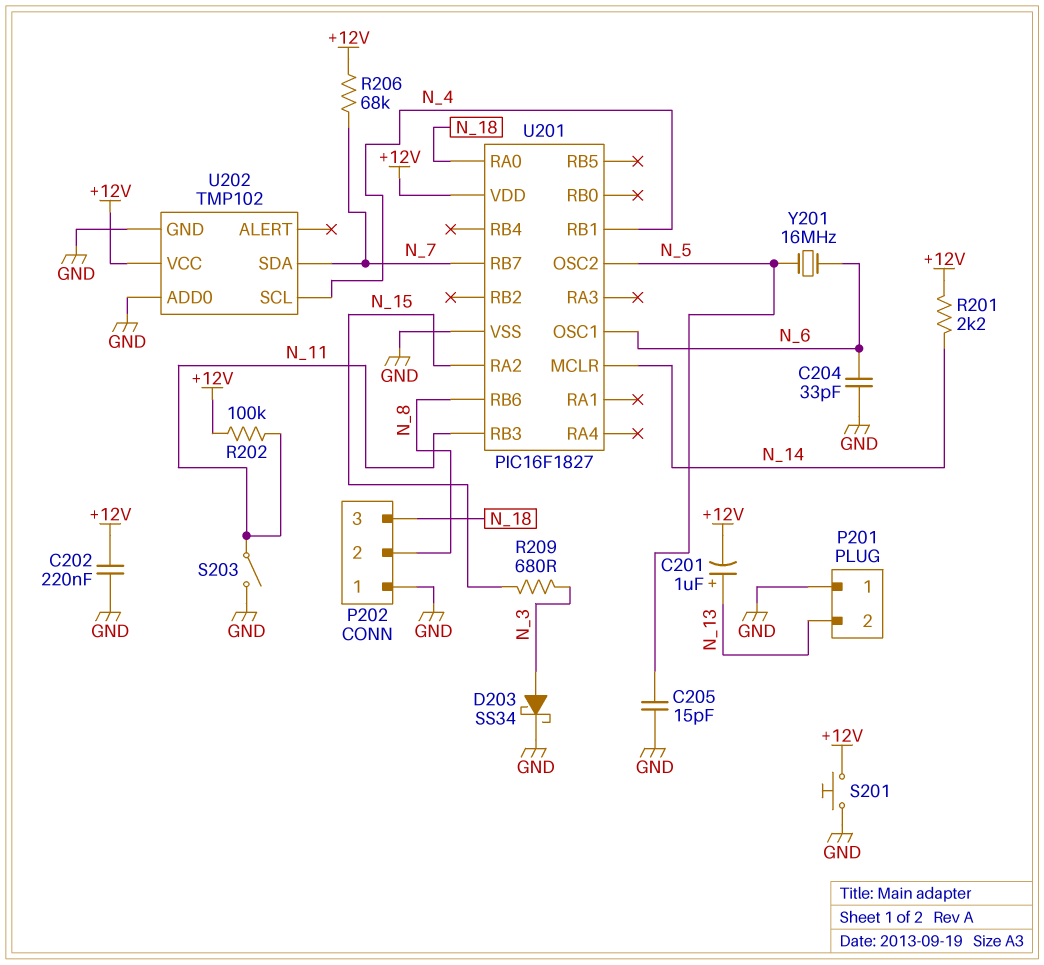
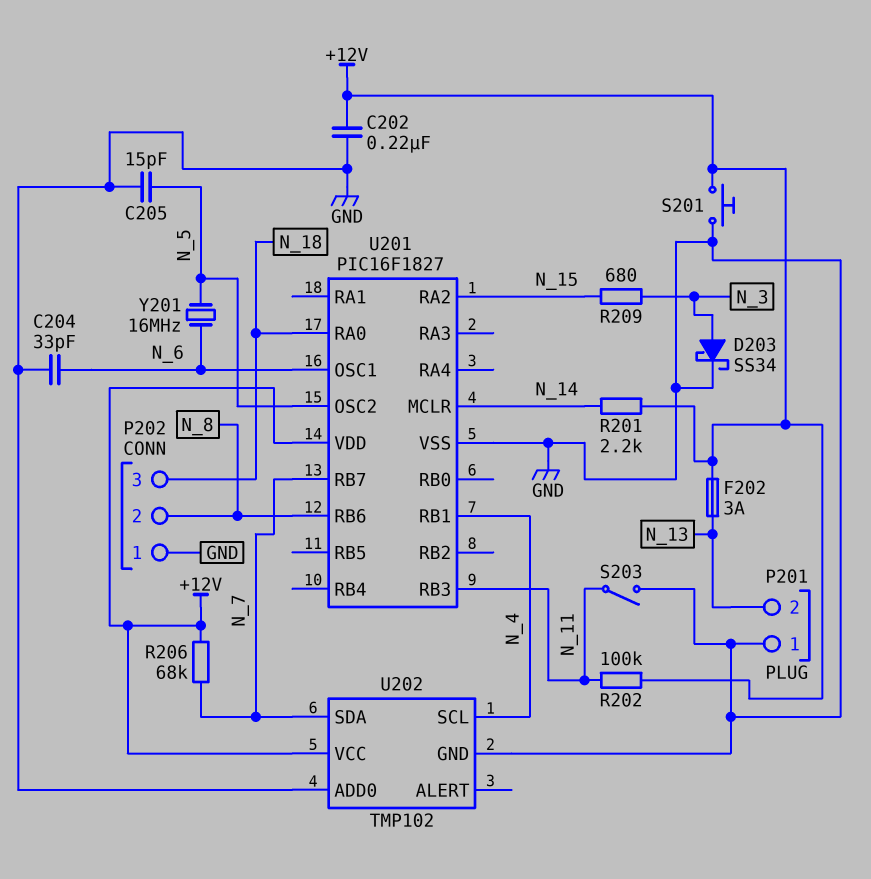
C201: 1uF (plus N_13, minus +12V) -> none
F202: none -> 3A (+12V, N_13)

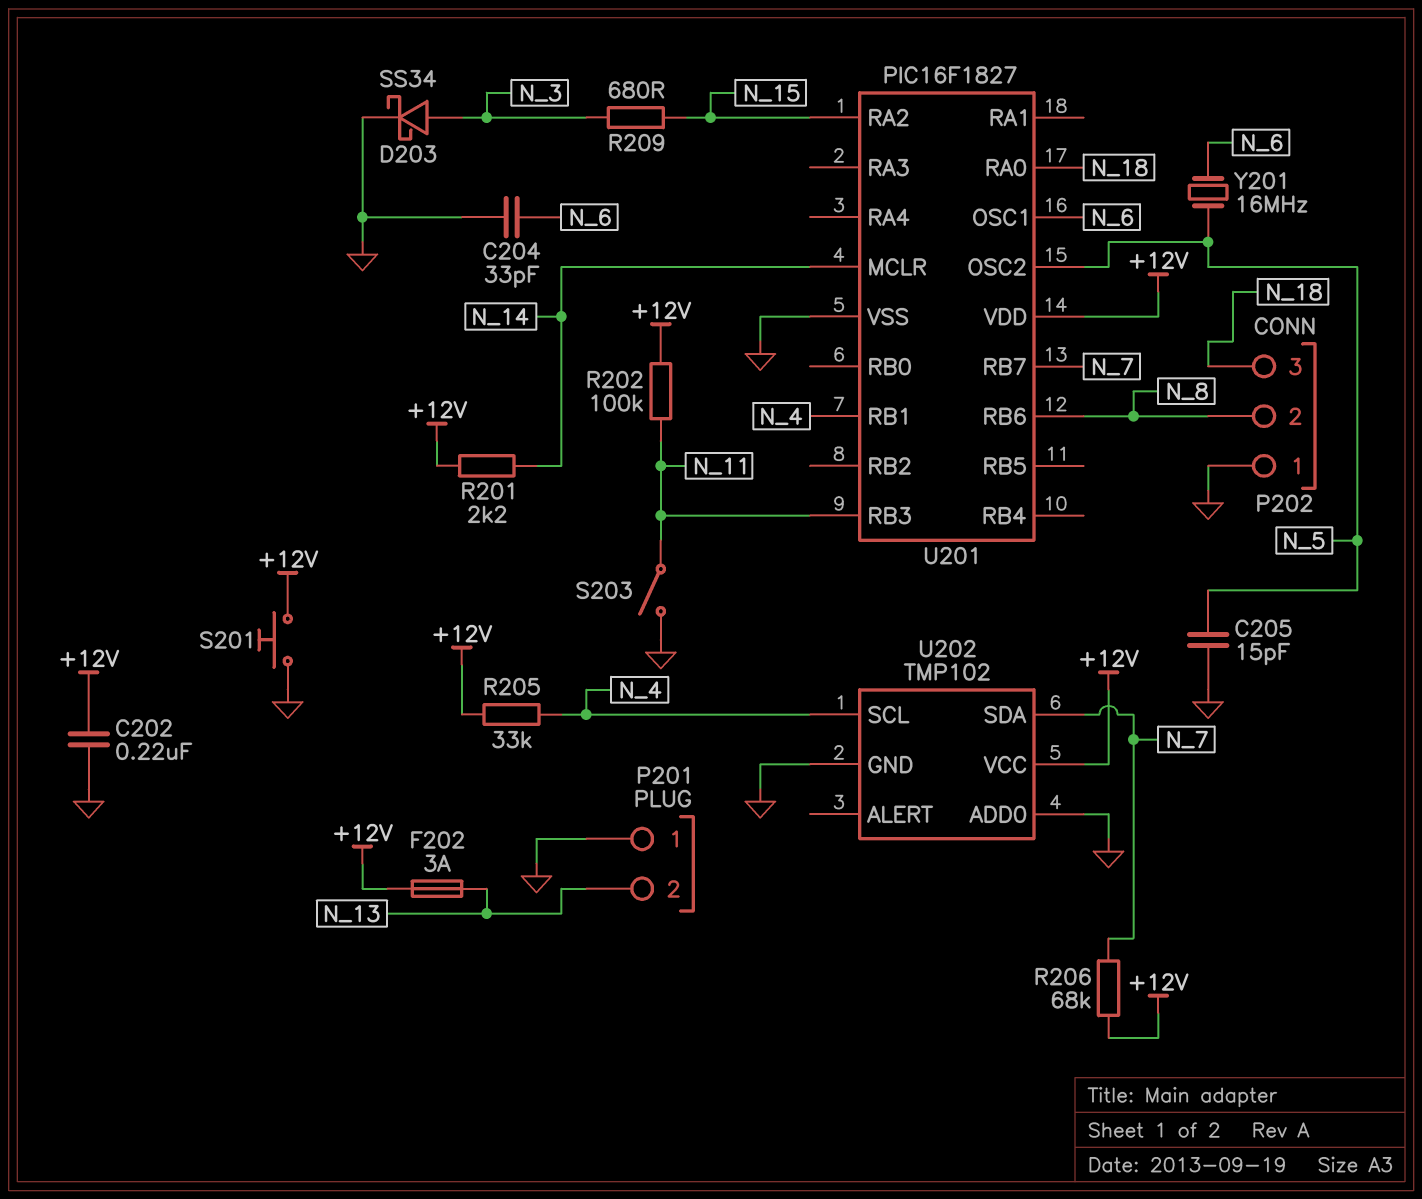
R205: none -> 33k (+12V, N_4)

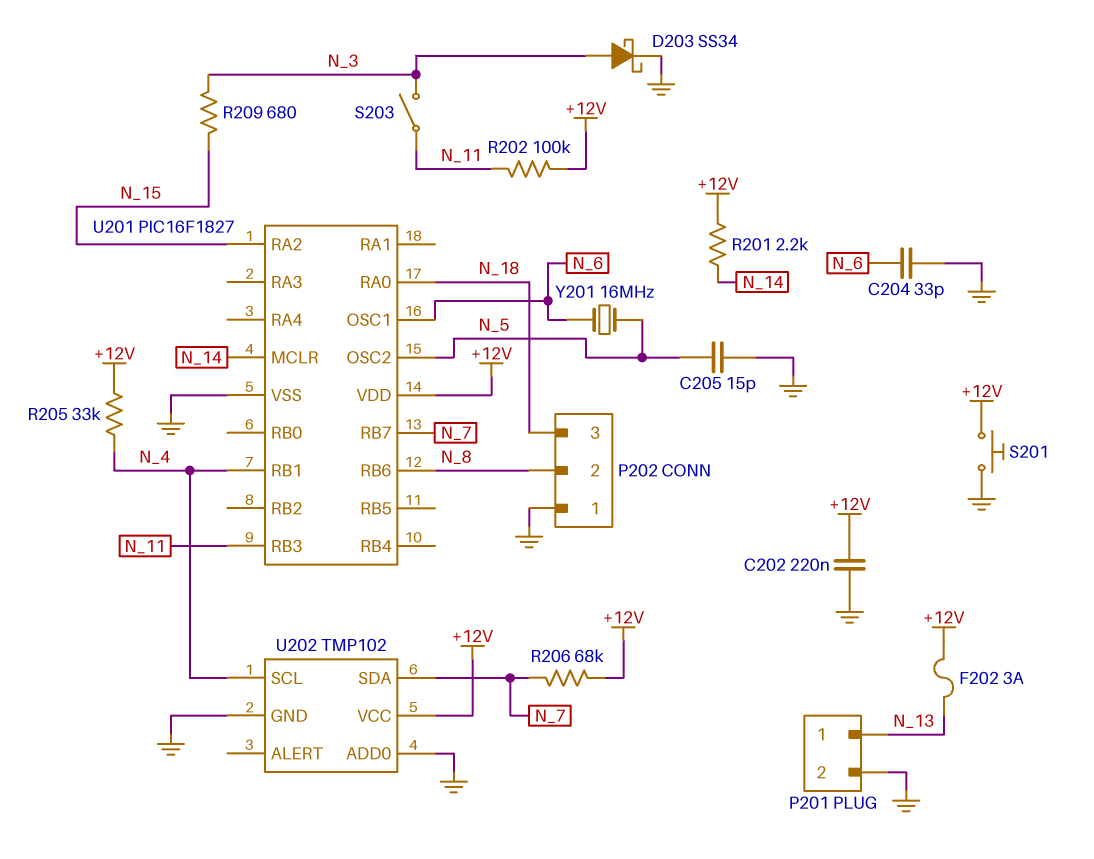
P201 pin 1: GND -> N_13
P201 pin 2: N_13 -> GND
S203: switch (GND, N_11) -> switch (N_3, N_11)

